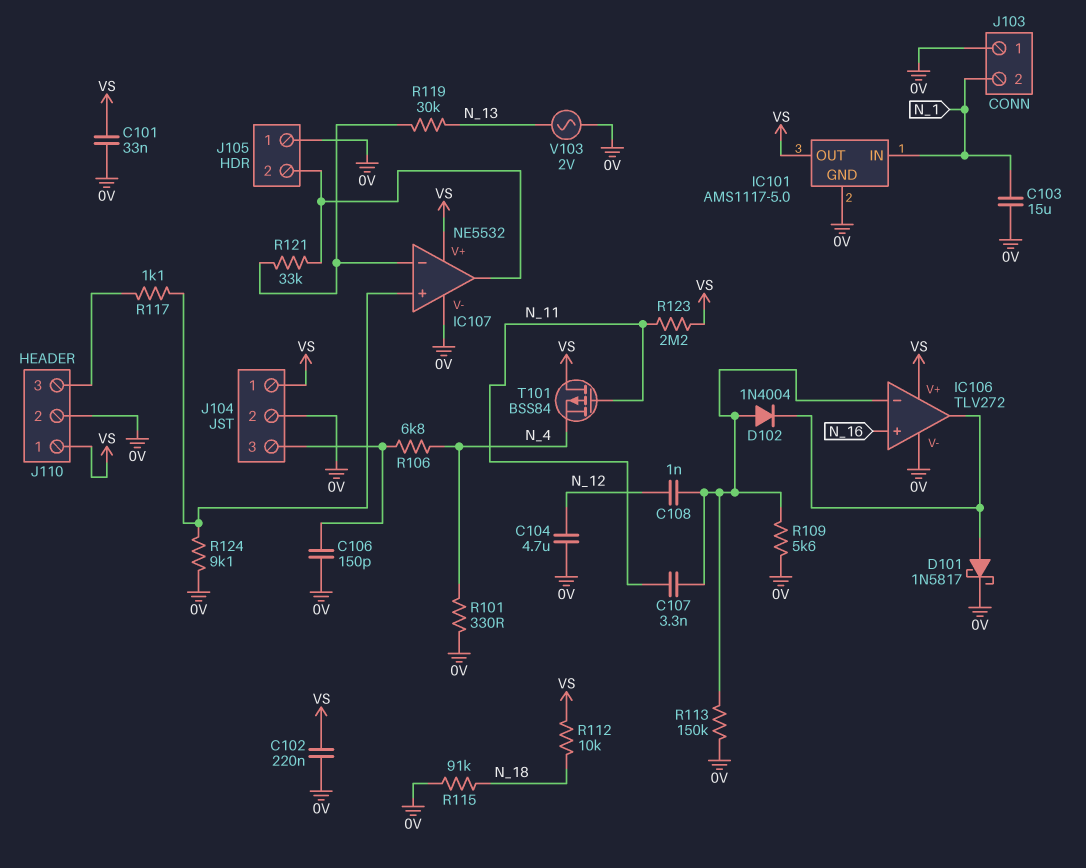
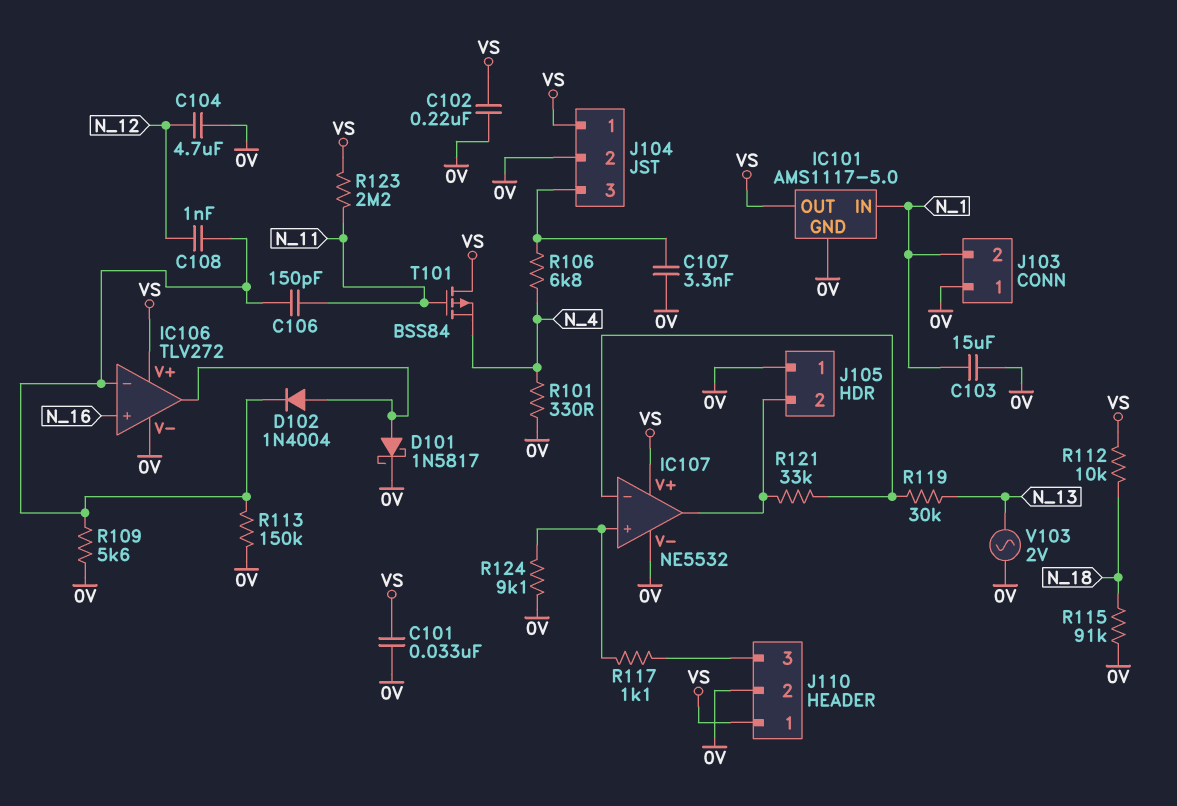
C106: 150pF (0V, J104/3) -> 150pF (IC106/in-, N_11)
C107: 3.3nF (IC106/in-, N_11) -> 3.3nF (0V, J104/3)
D102: diode 1N4004 (A IC106/in-, K IC106/out) -> diode 1N4004 (A IC106/out, K IC106/in-)

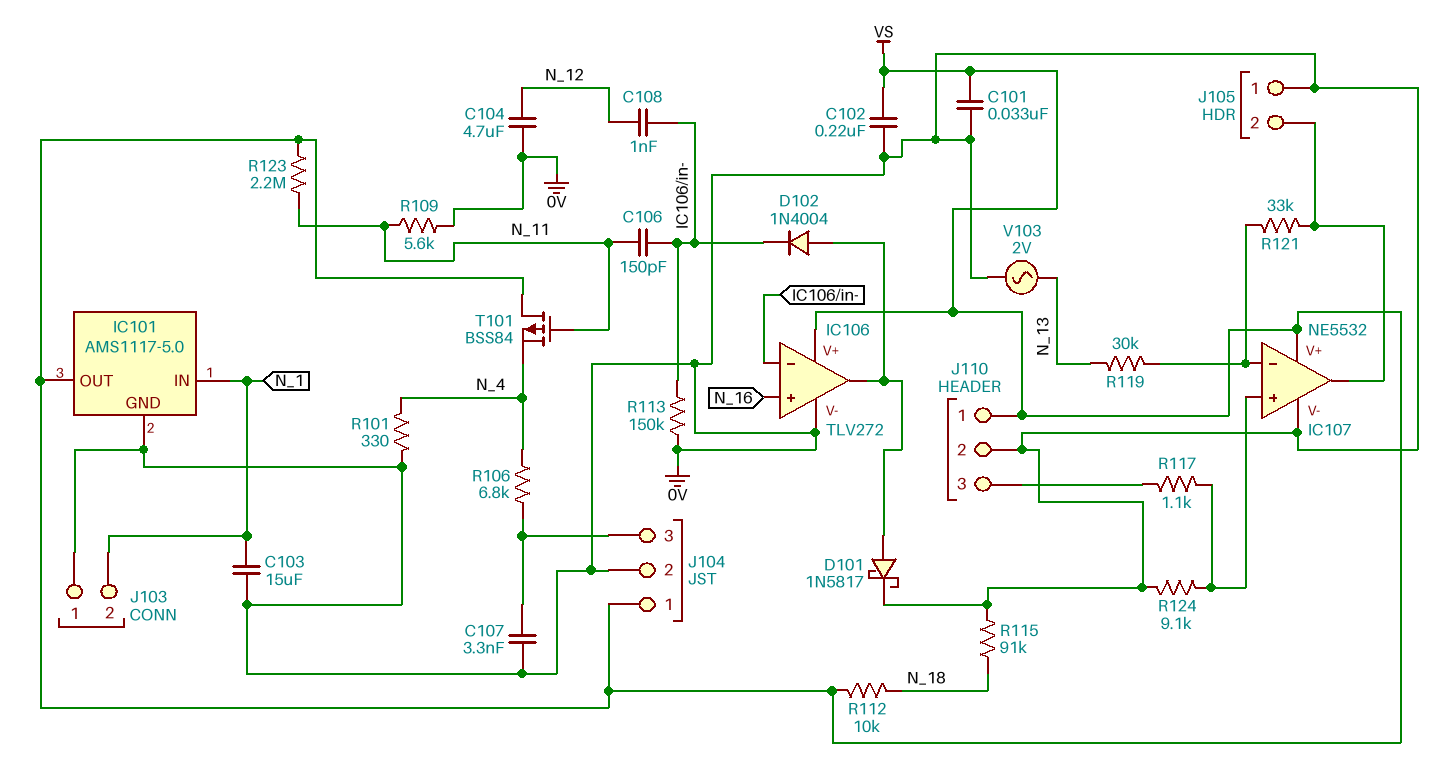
R109: 5.6k (0V, IC106/in-) -> 5.6k (0V, N_11)

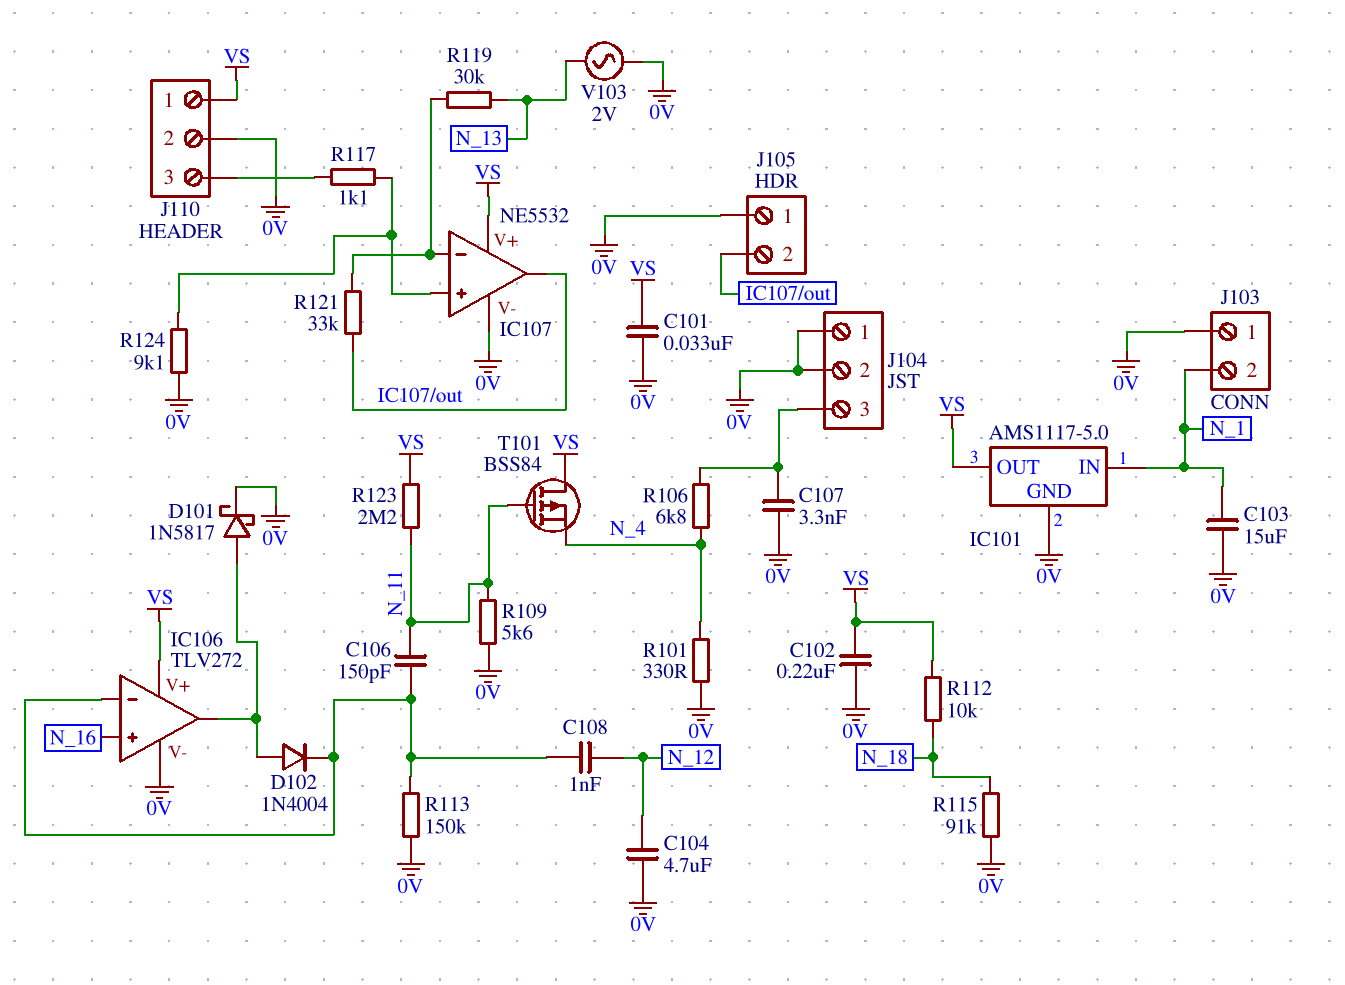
J104 pin 1: VS -> 0V

